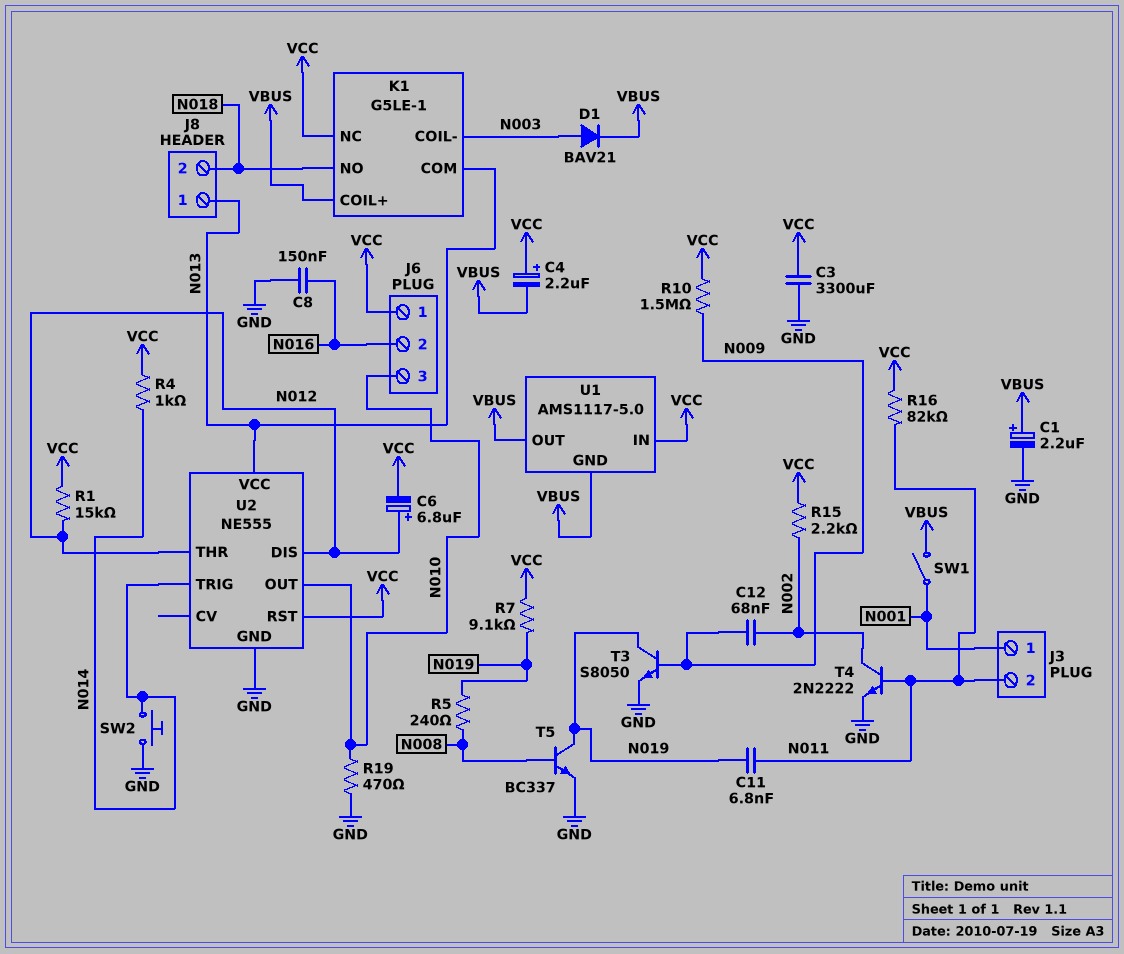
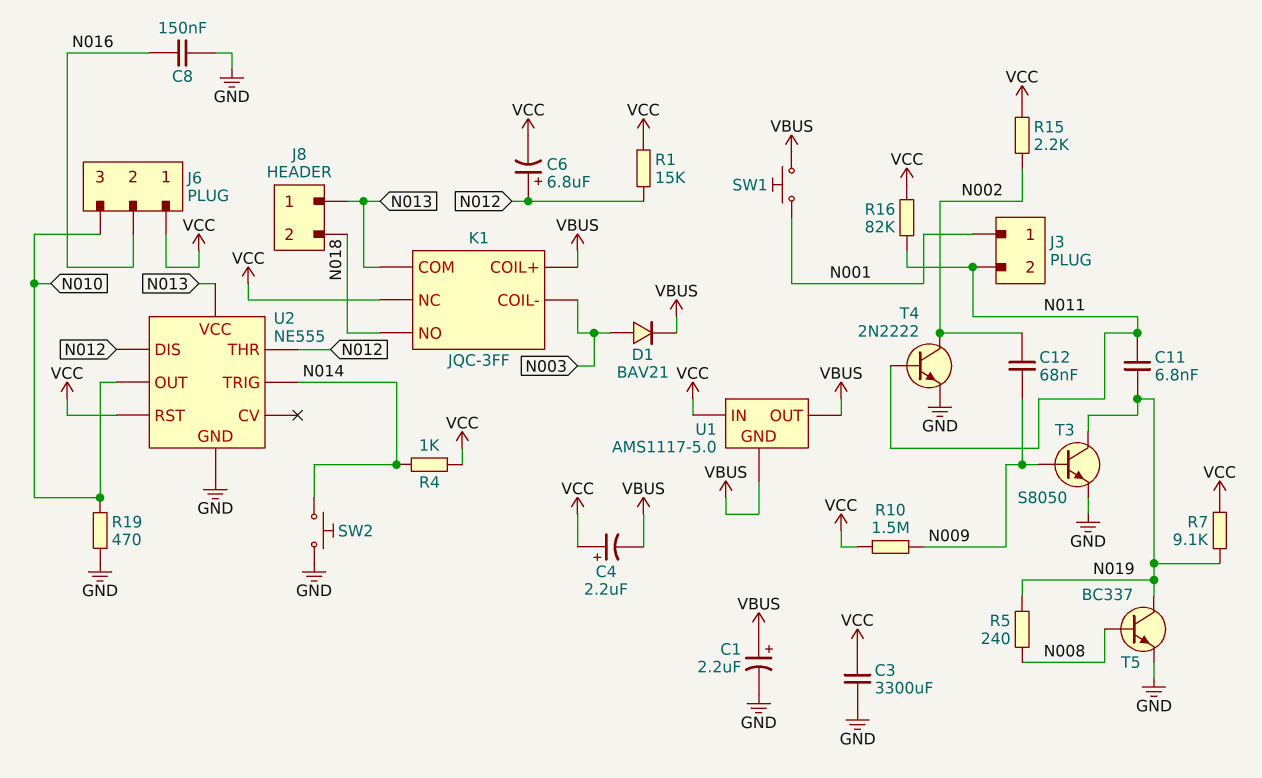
K1: G5LE-1 -> JQC-3FF
SW1: switch (N001, VBUS) -> button (N001, VBUS)

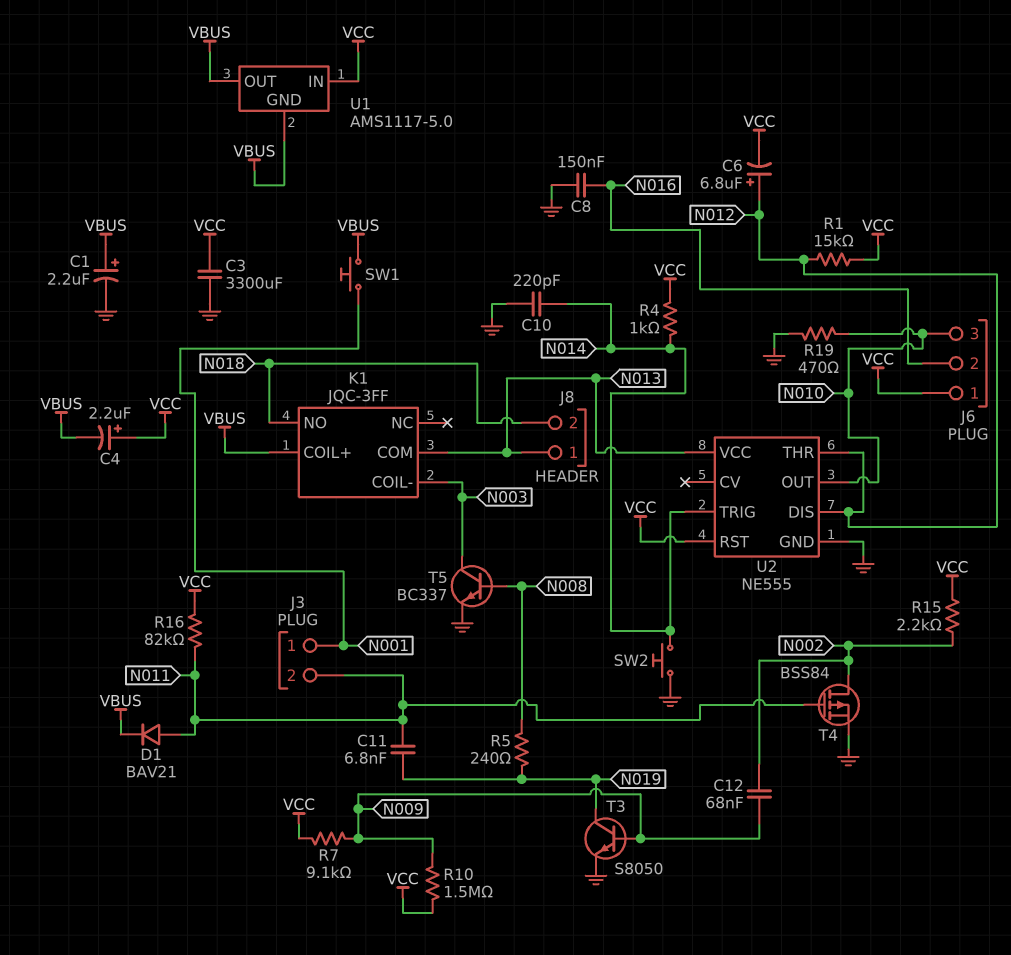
C10: none -> 220pF (GND, N014)
D1: diode BAV21 (A N003, K VBUS) -> diode BAV21 (A N011, K VBUS)
K1 pin NC: VCC -> none
R7: 9.1k (N019, VCC) -> 9.1k (N009, VCC)
T4: NPN 2N2222 (B N011, C N002, E GND) -> PMOS BSS84 (G N011, D N002, S GND)
T5: NPN BC337 (B N008, C N019, E GND) -> NPN BC337 (B N008, C N003, E GND)

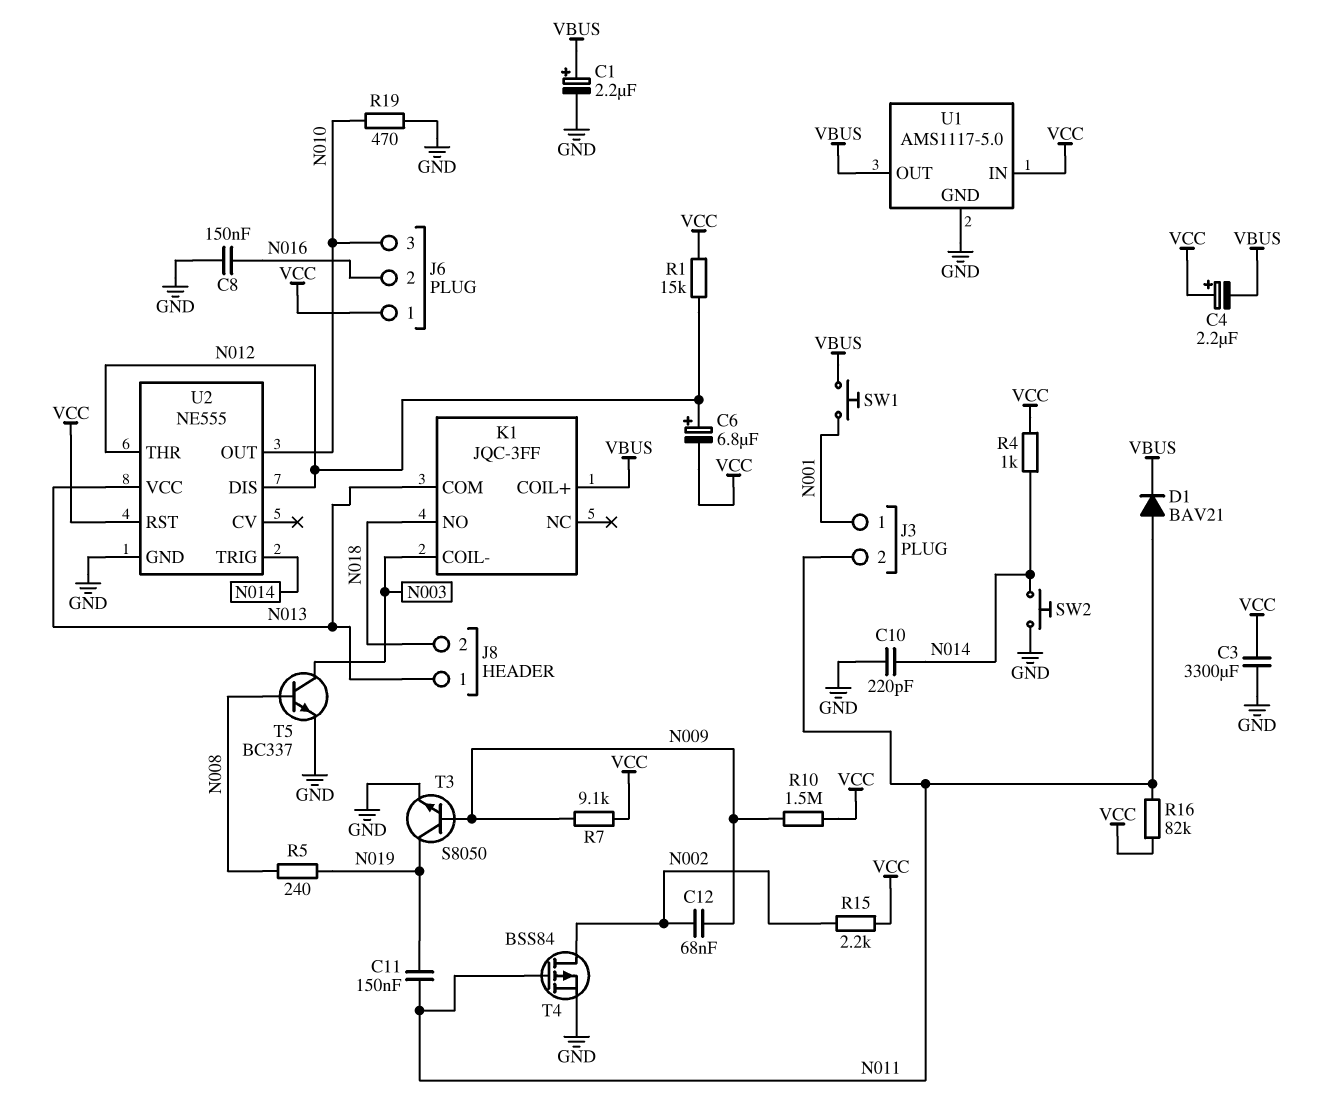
C11: 6.8nF (N011, N019) -> 150nF (N011, N019)
U1 pin GND: VBUS -> GND

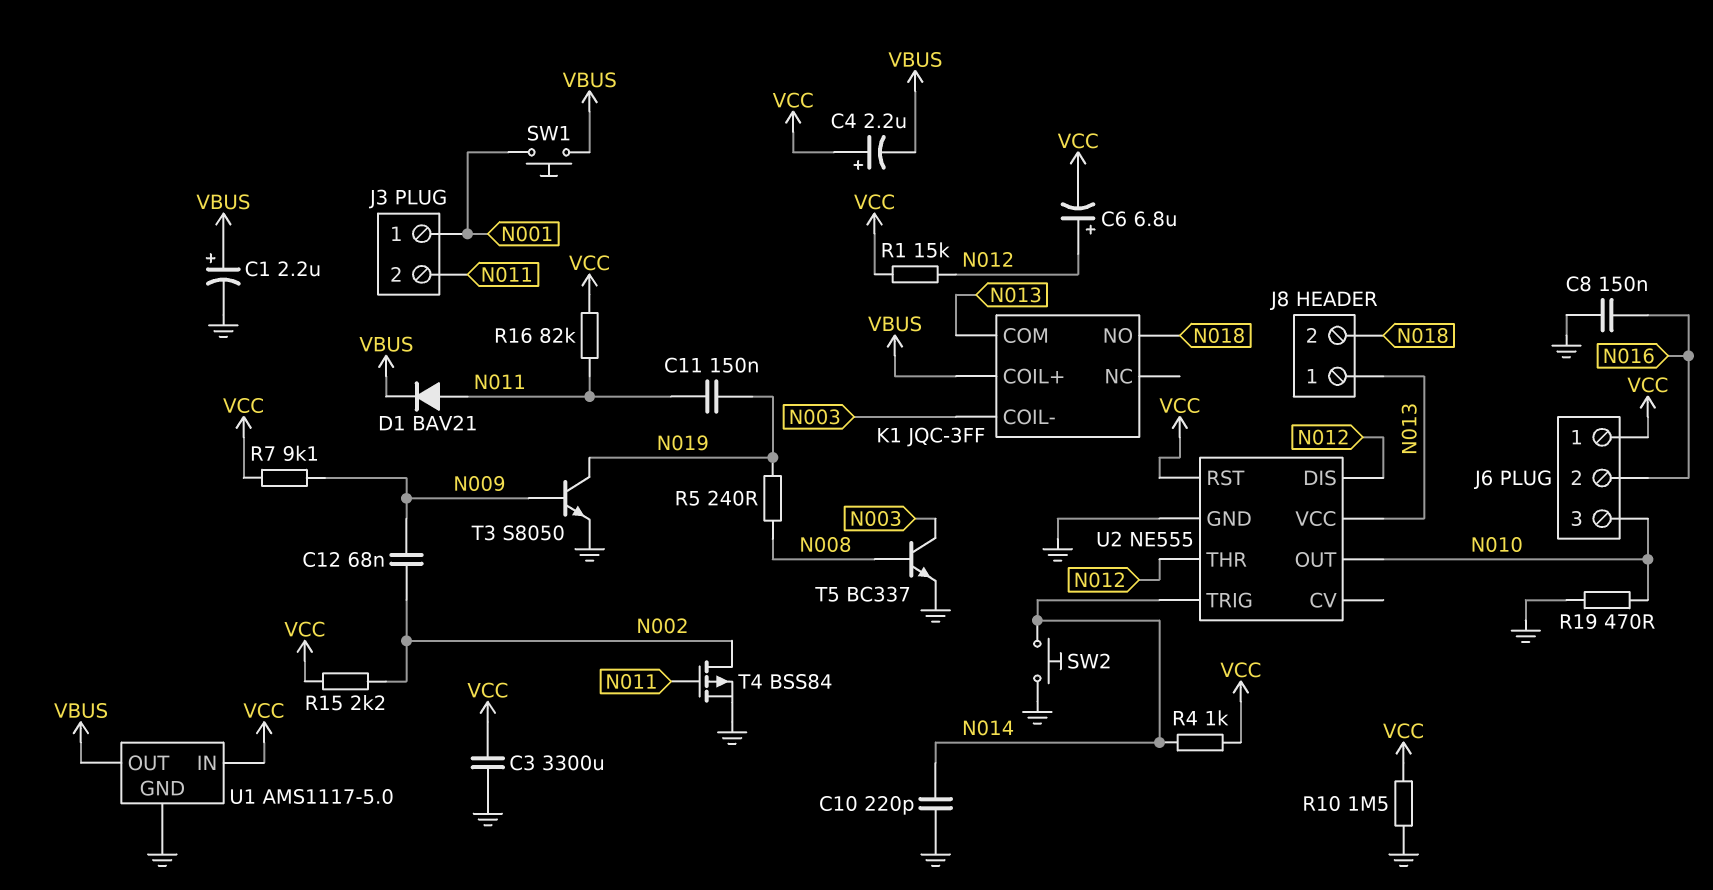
R10: 1.5M (N009, VCC) -> 1.5M (GND, VCC)

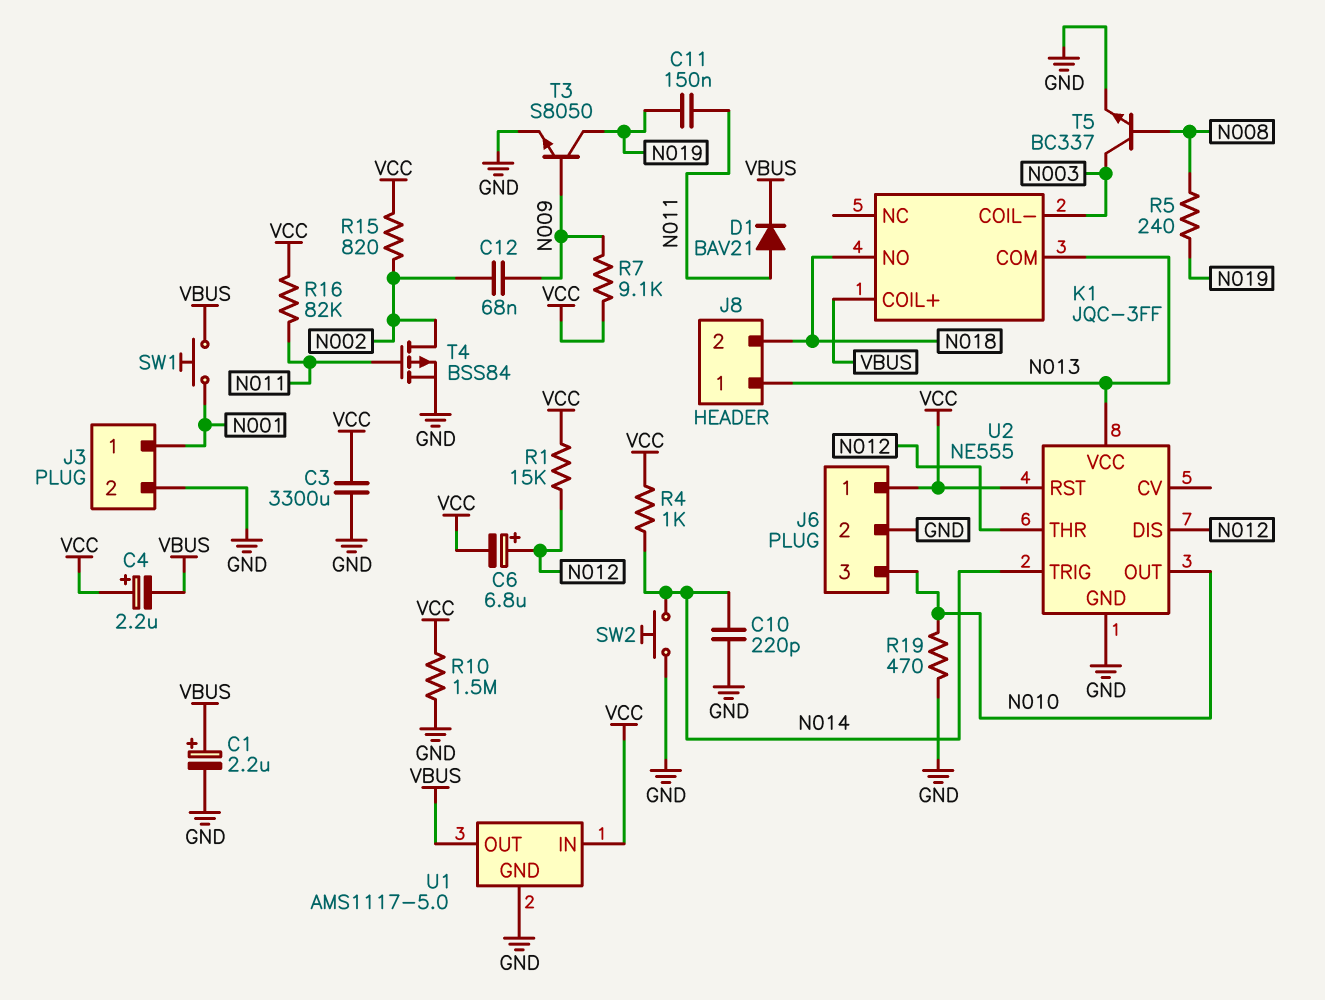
C8: 150nF (GND, N016) -> none
J3 pin 2: N011 -> GND
J6 pin 2: N016 -> GND
R15: 2.2k (N002, VCC) -> 820 (N002, VCC)

